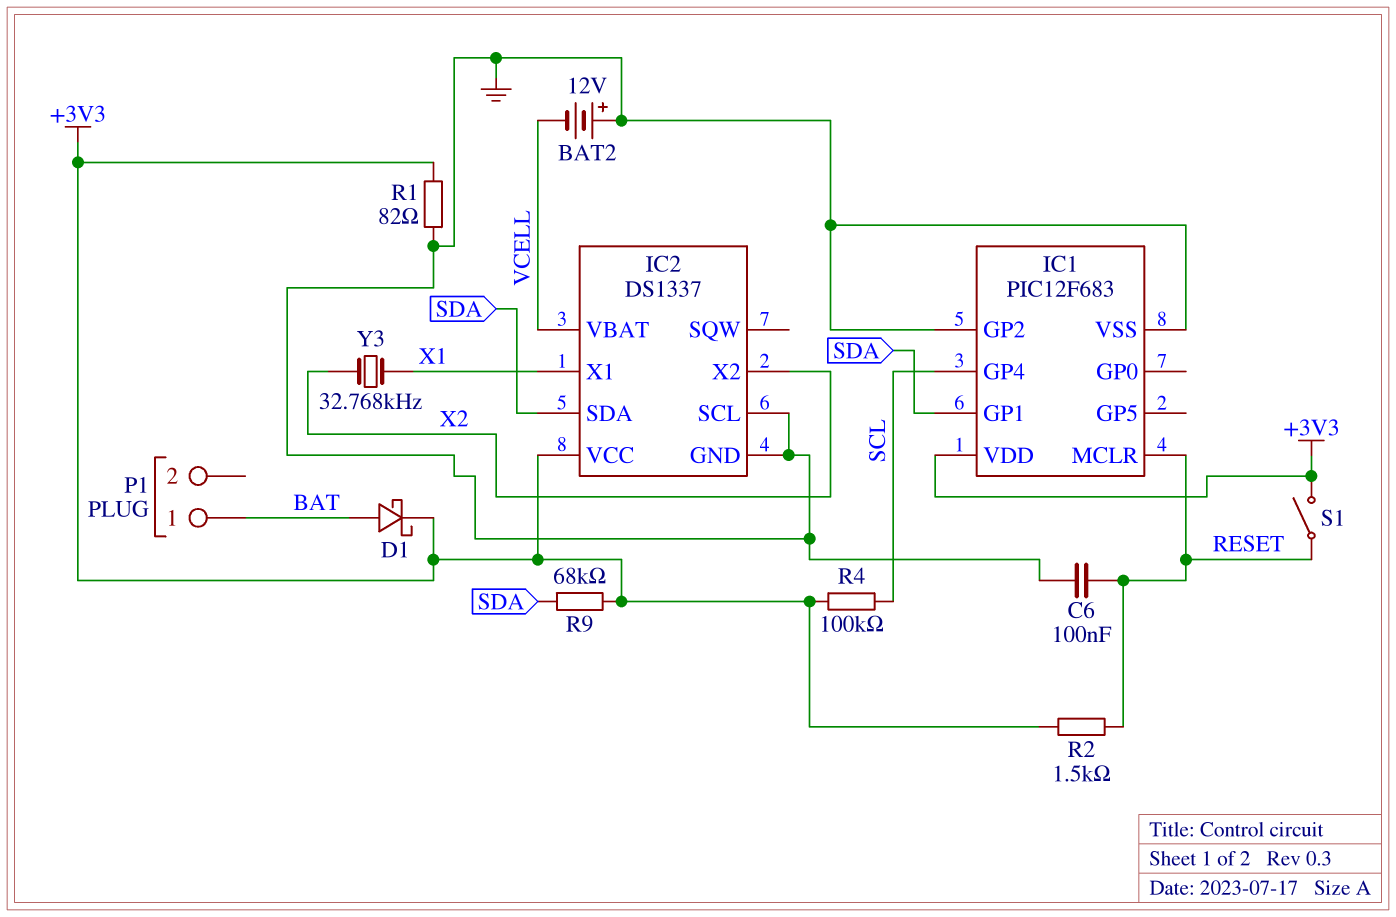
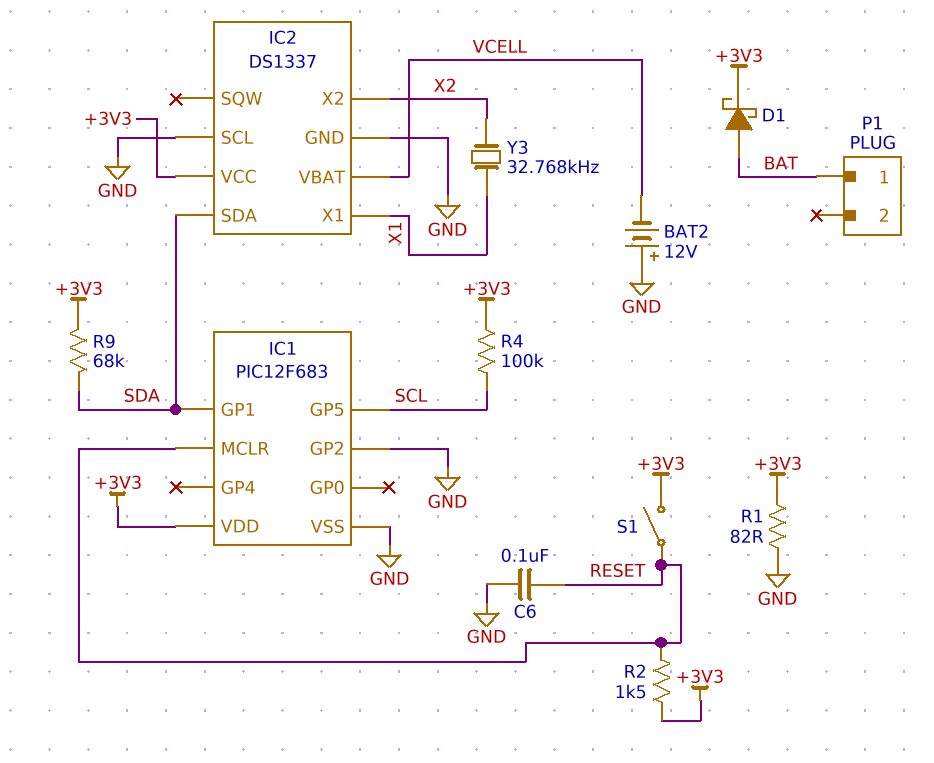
IC1 pin GP4: SCL -> none
IC1 pin GP5: none -> SCL

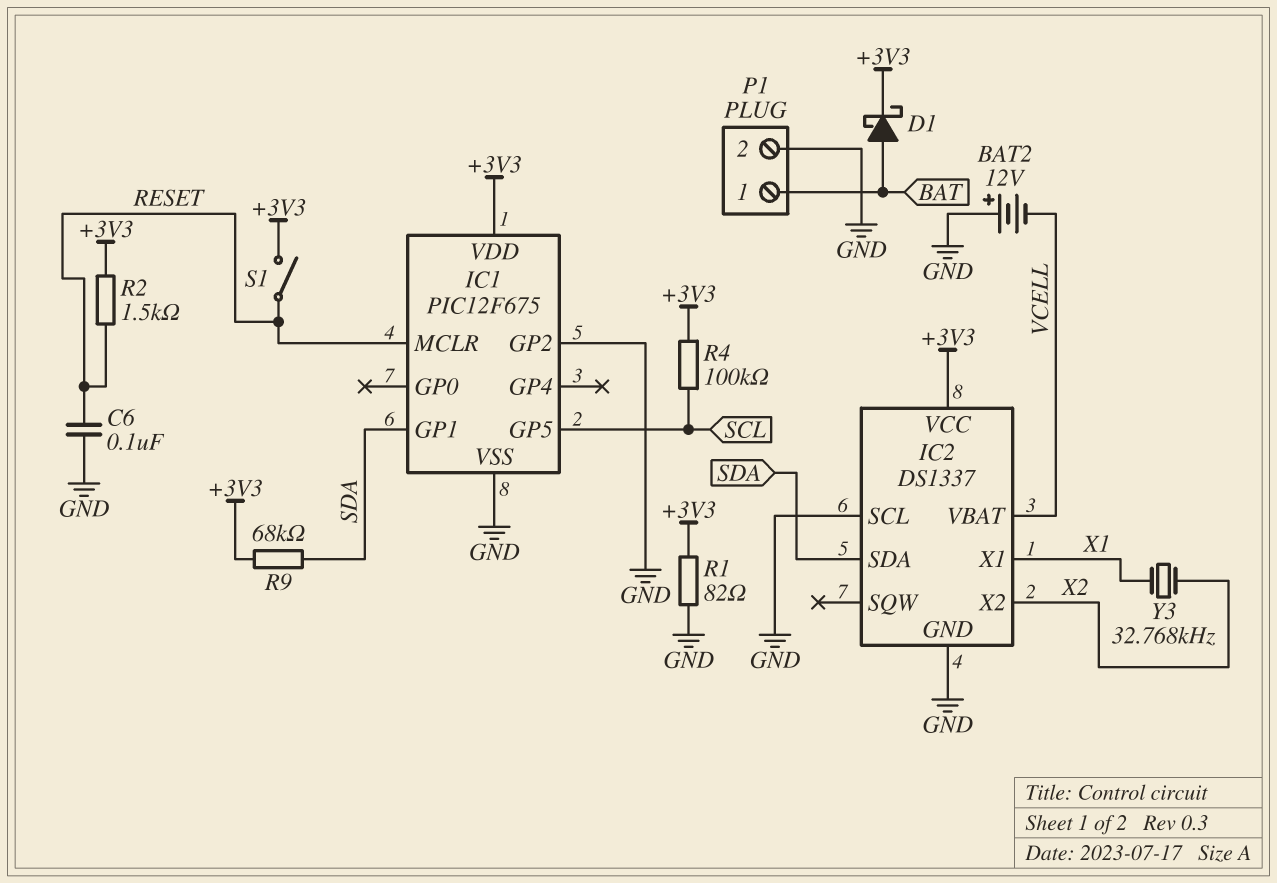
IC1: PIC12F683 -> PIC12F675
P1 pin 2: none -> GND

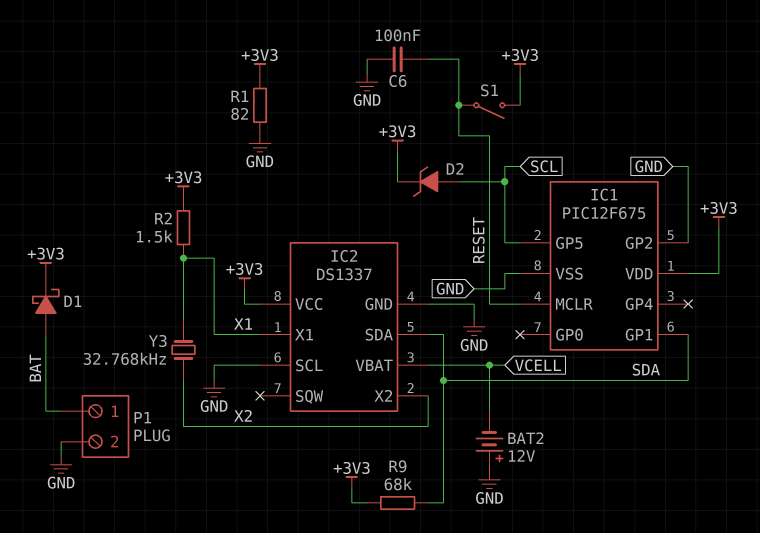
D2: none -> zener (A SCL, K +3V3)
R2: 1.5k (+3V3, RESET) -> 1.5k (+3V3, X1)
R4: 100k (+3V3, SCL) -> none

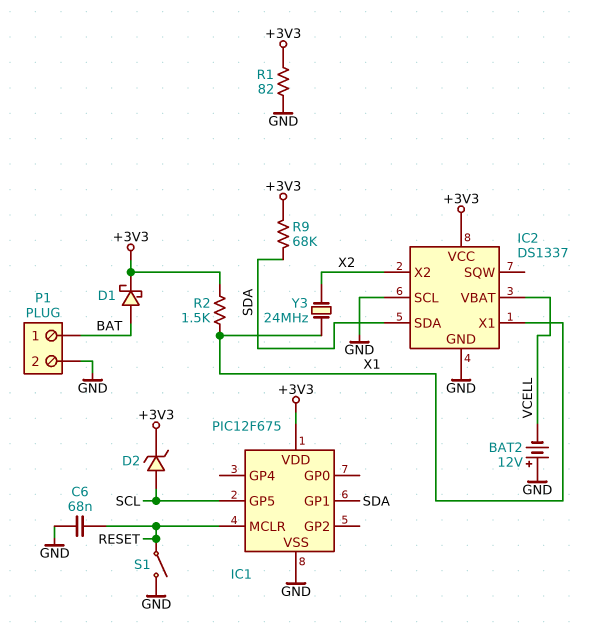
C6: 100nF (GND, RESET) -> 68nF (GND, RESET)
IC1 pin GP2: GND -> none
S1: switch (+3V3, RESET) -> switch (GND, RESET)
Y3: 32.768kHz (X1, X2) -> 24MHz (X1, X2)

